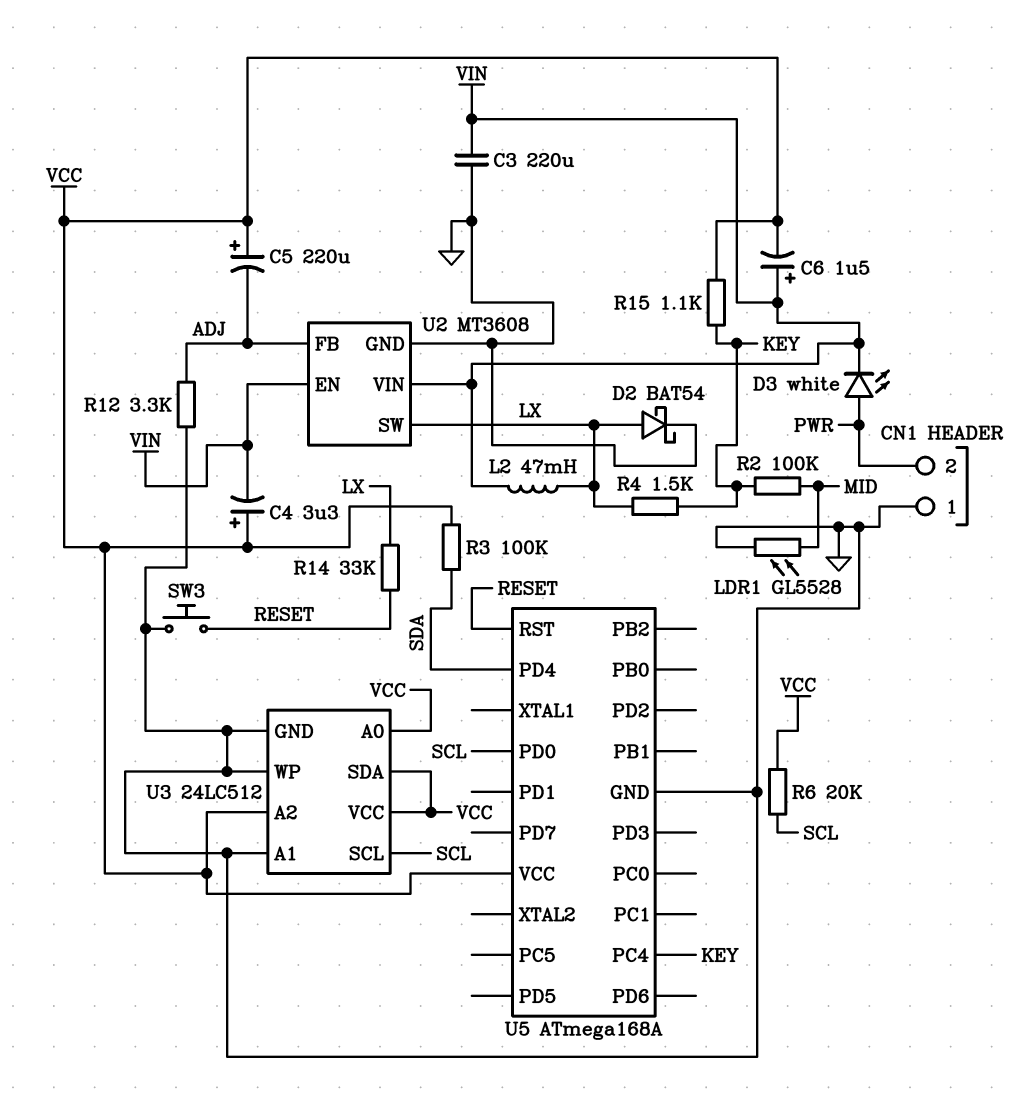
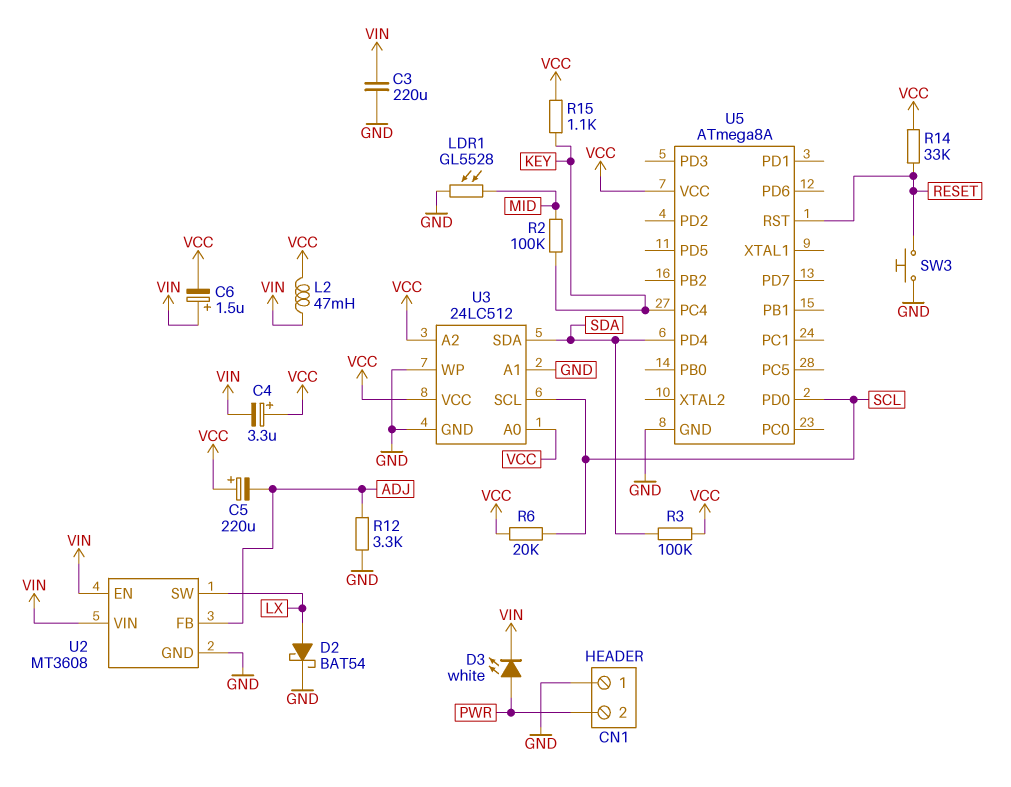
L2: 47mH (LX, VIN) -> 47mH (VCC, VIN)
R4: 1.5k (KEY, LX) -> none
R14: 33k (LX, RESET) -> 33k (RESET, VCC)
U3 pin SDA: VCC -> SDA
U5: ATmega168A -> ATmega8A

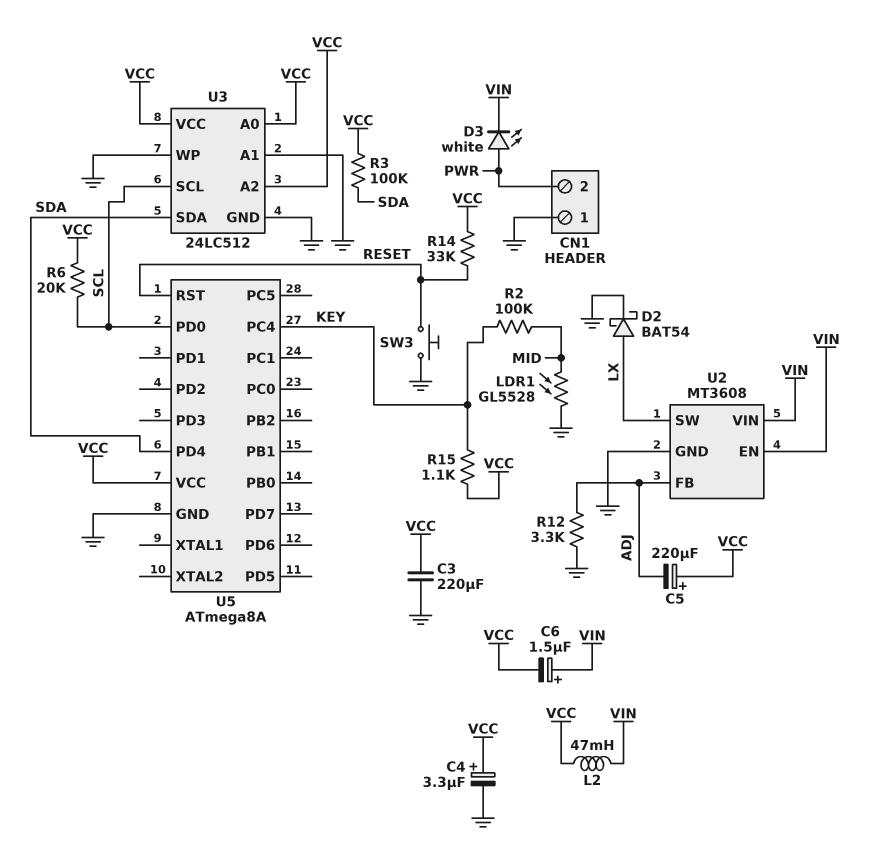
C3: 220uF (GND, VIN) -> 220uF (GND, VCC)
C4: 3.3uF (plus VCC, minus VIN) -> 3.3uF (plus VCC, minus GND)

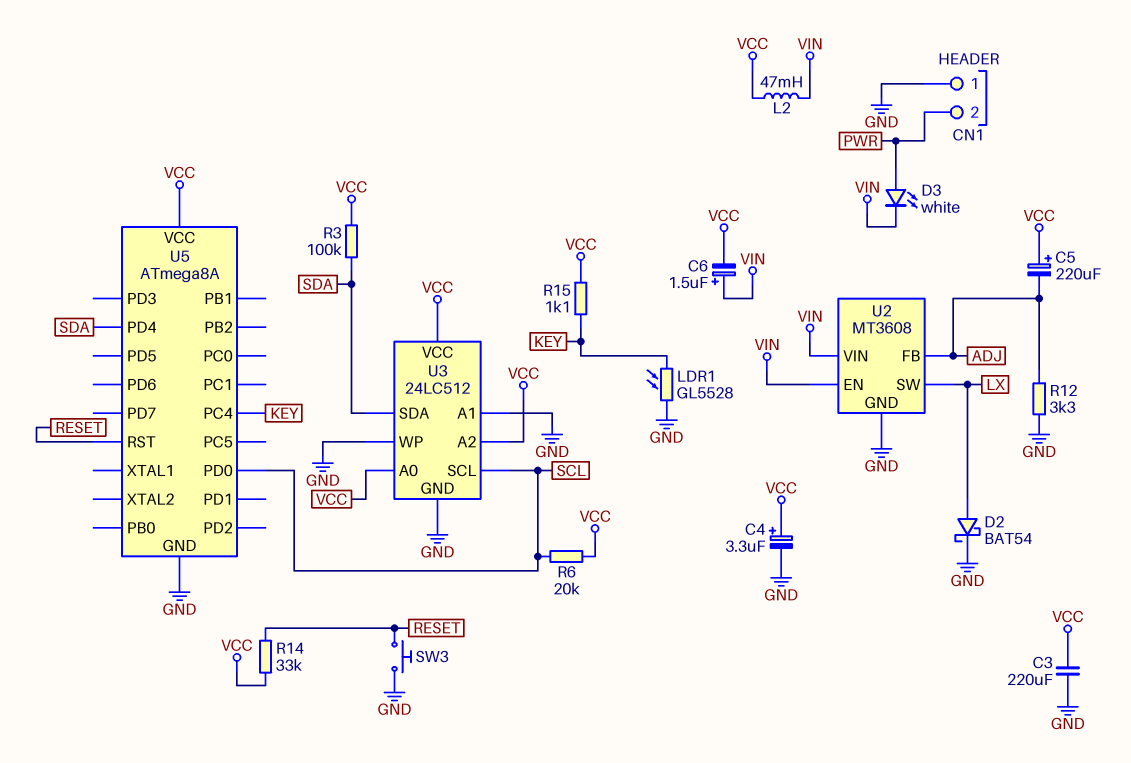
LDR1: GL5528 (GND, MID) -> GL5528 (GND, KEY)
R2: 100k (KEY, MID) -> none

